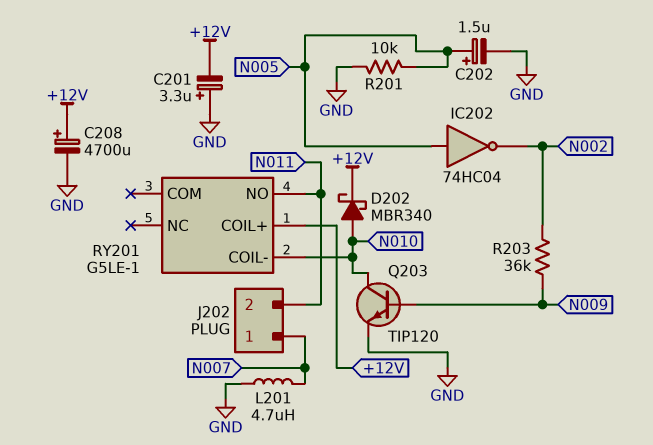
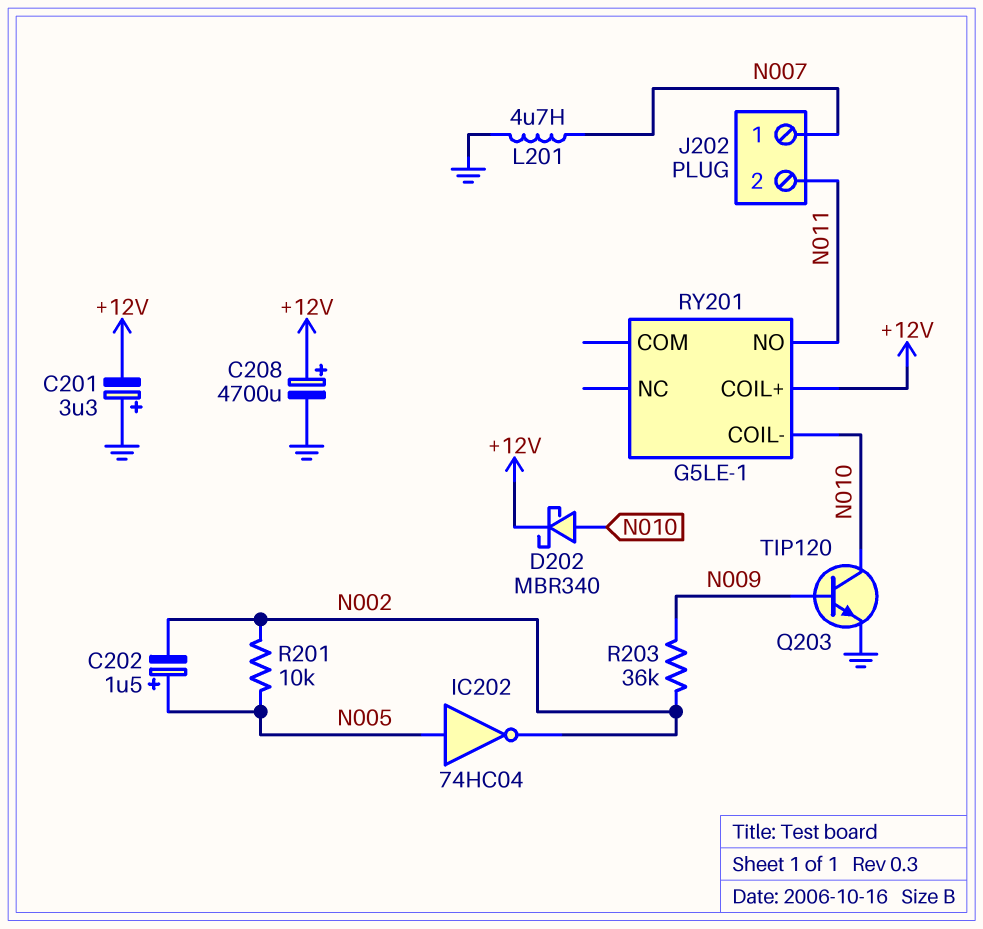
C202: 1.5uF (plus N005, minus GND) -> 1.5uF (plus N005, minus N002)
R201: 10k (GND, N005) -> 10k (N002, N005)

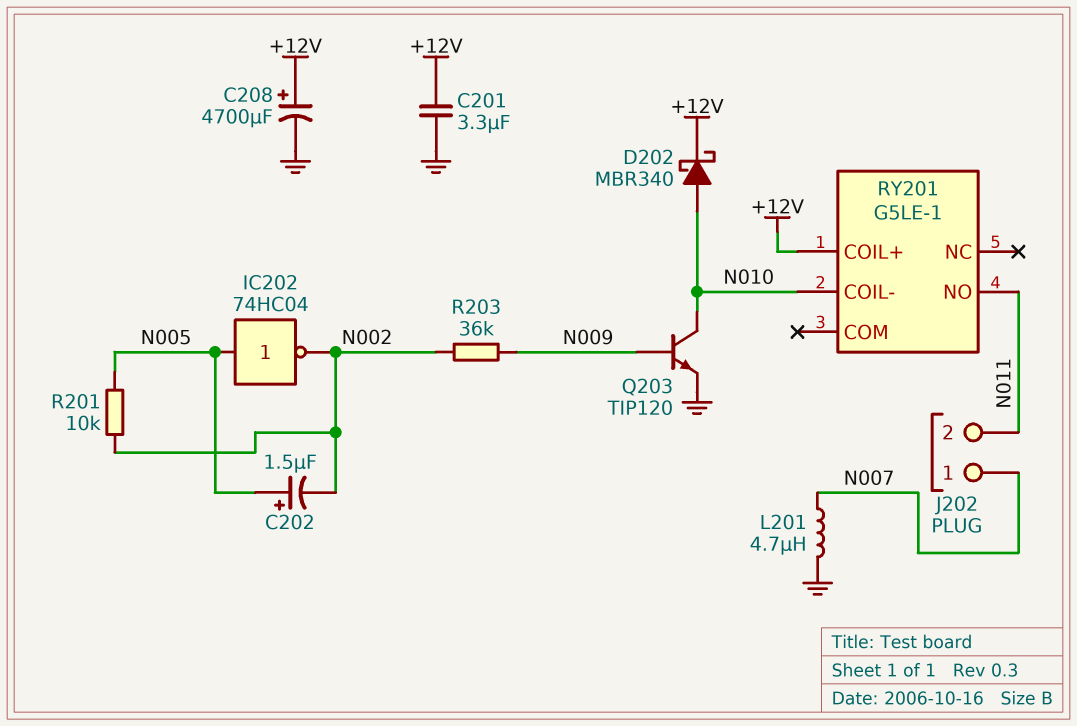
C201: 3.3uF (plus GND, minus +12V) -> 3.3uF (+12V, GND)

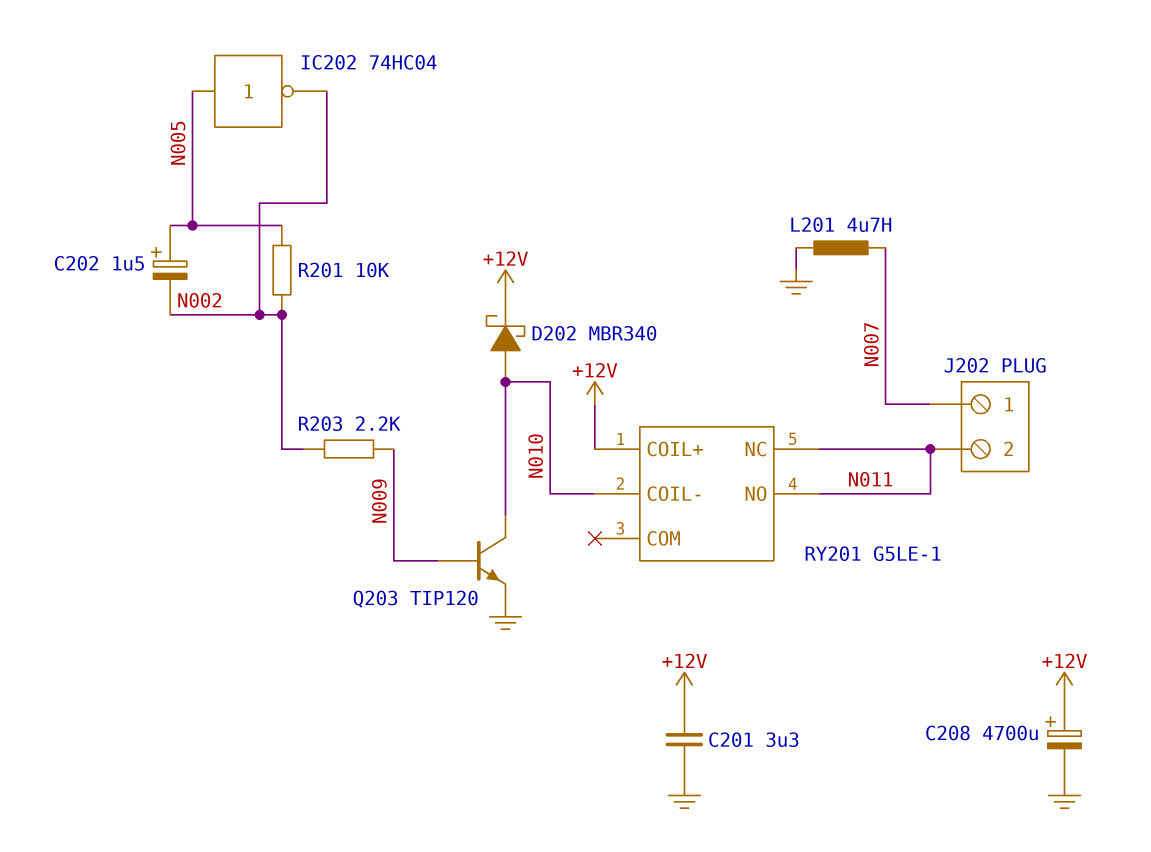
R203: 36k (N002, N009) -> 2.2k (N002, N009)
RY201 pin NC: none -> N011

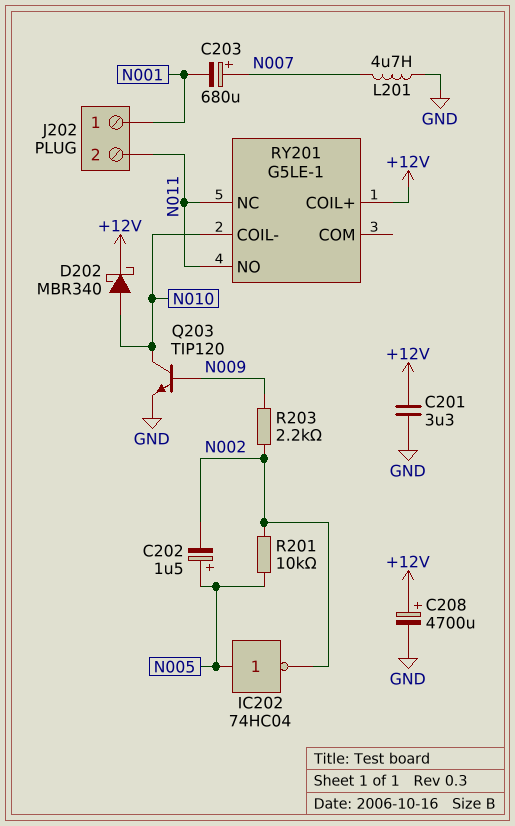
C203: none -> 680uF (plus N007, minus N001)
J202 pin 1: N007 -> N001

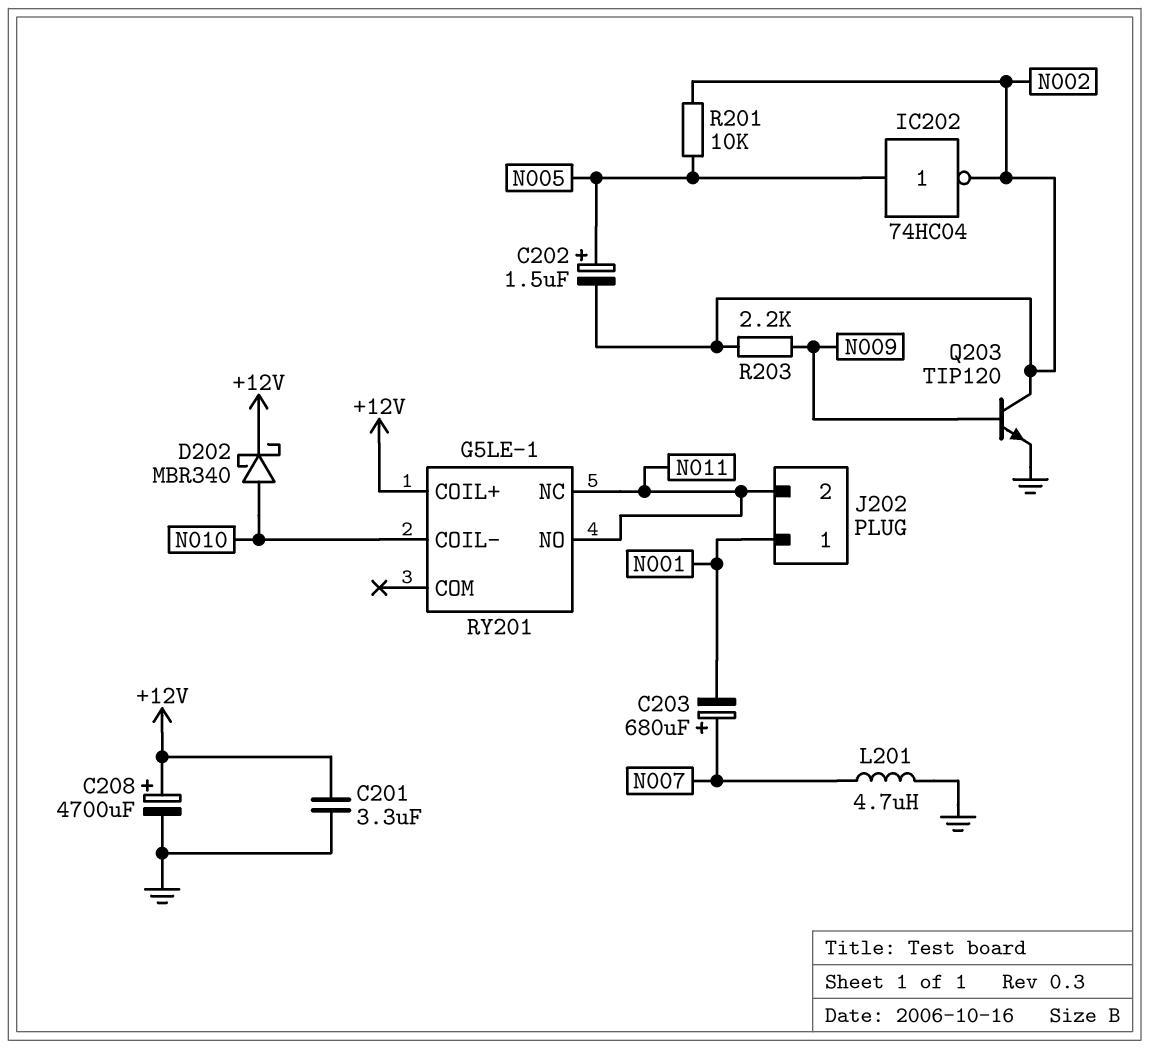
Q203: NPN TIP120 (B N009, C N010, E GND) -> NPN TIP120 (B N009, C N002, E GND)

